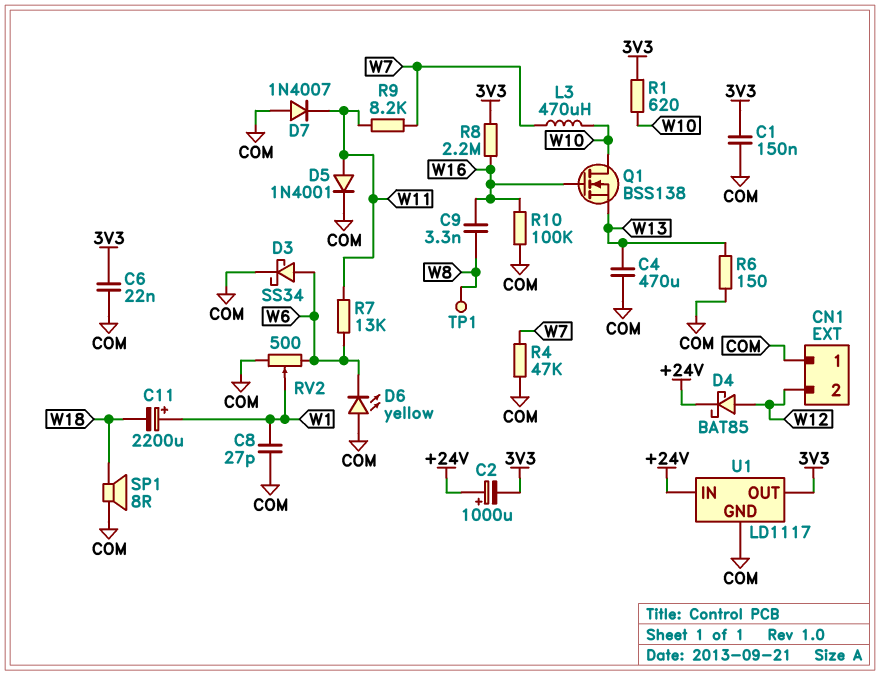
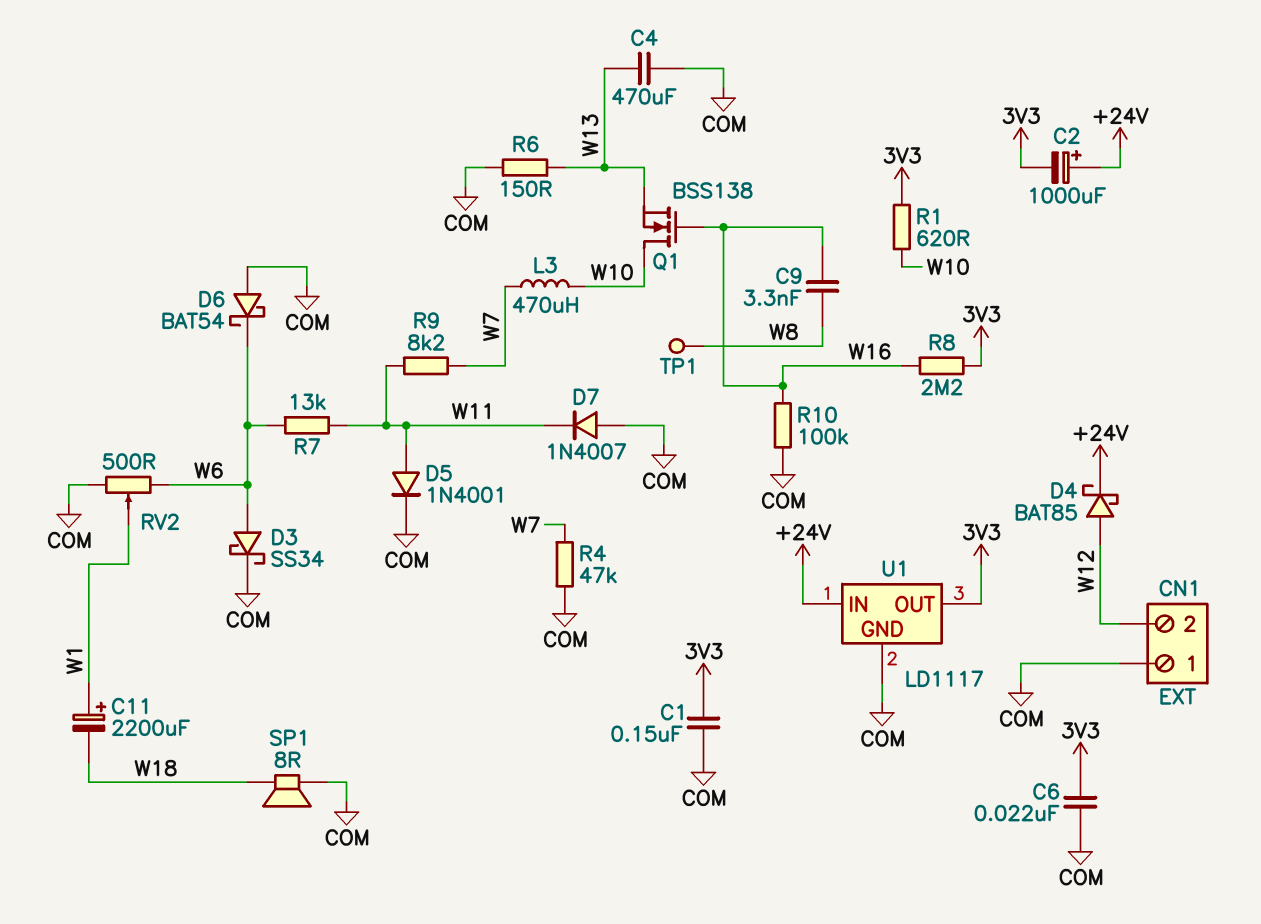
C8: 27pF (COM, W1) -> none
D6: LED yellow (A COM, K W6) -> schottky BAT54 (A COM, K W6)

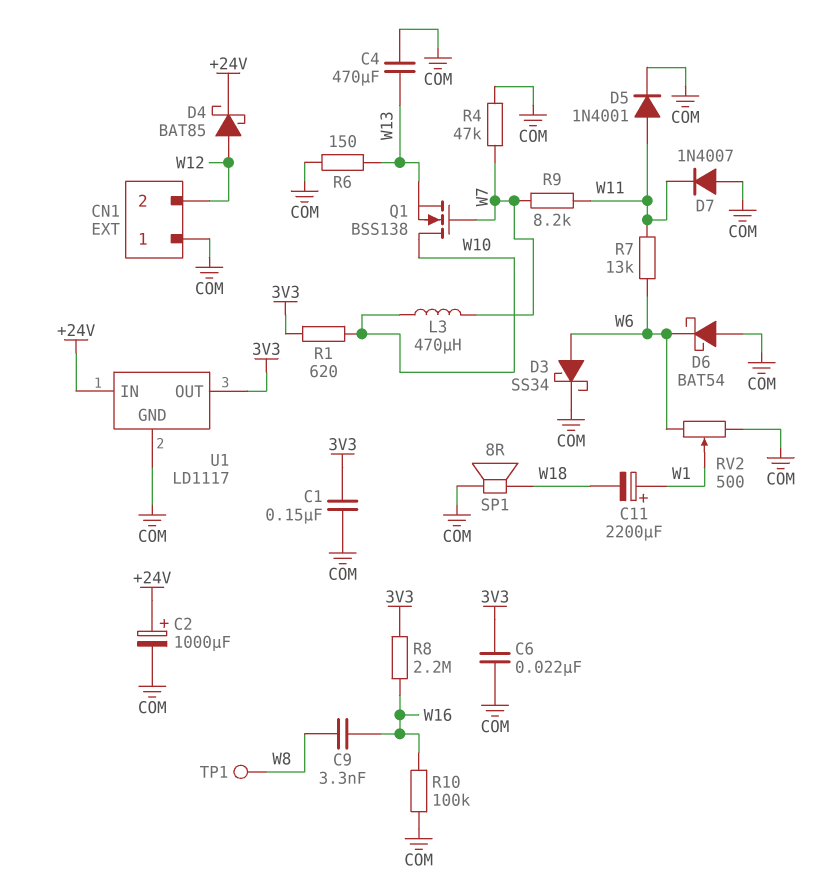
C2: 1000uF (plus +24V, minus 3V3) -> 1000uF (plus +24V, minus COM)
Q1: NMOS BSS138 (G W16, D W10, S W13) -> NMOS BSS138 (G W7, D W10, S W13)

